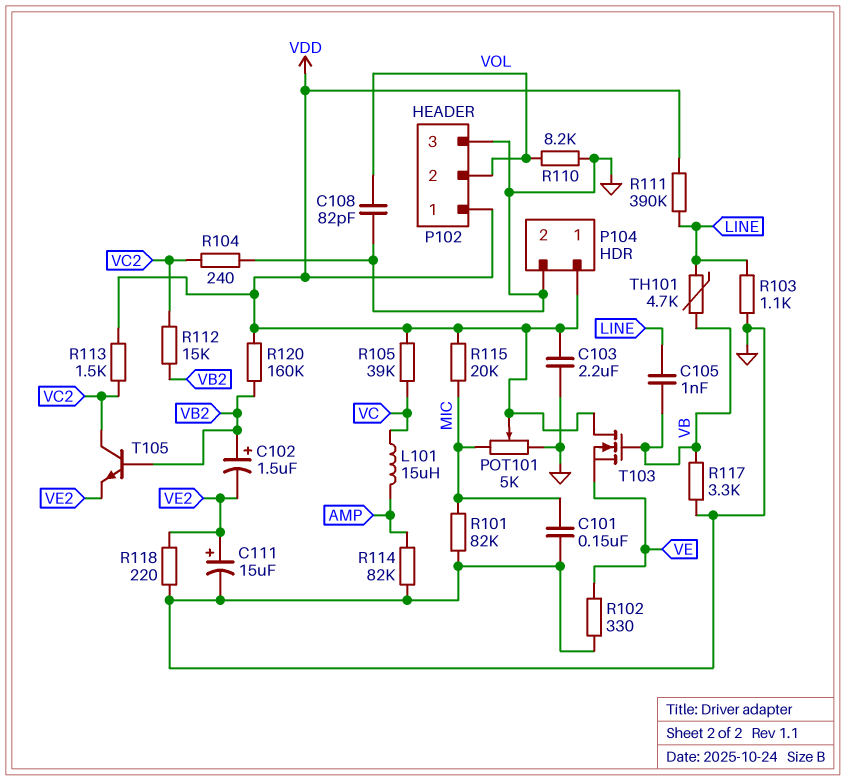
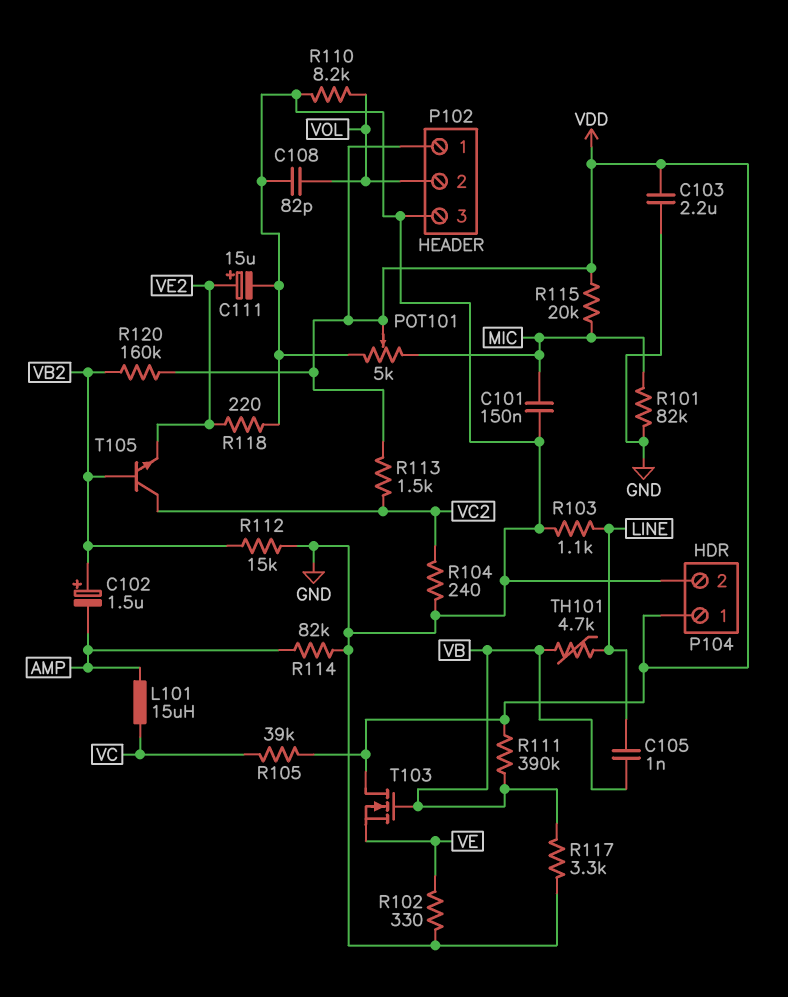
C102: 1.5uF (plus VB2, minus VE2) -> 1.5uF (plus VB2, minus AMP)
R111: 390k (LINE, VDD) -> 390k (VB, VDD)
R112: 15k (VB2, VC2) -> 15k (GND, VB2)

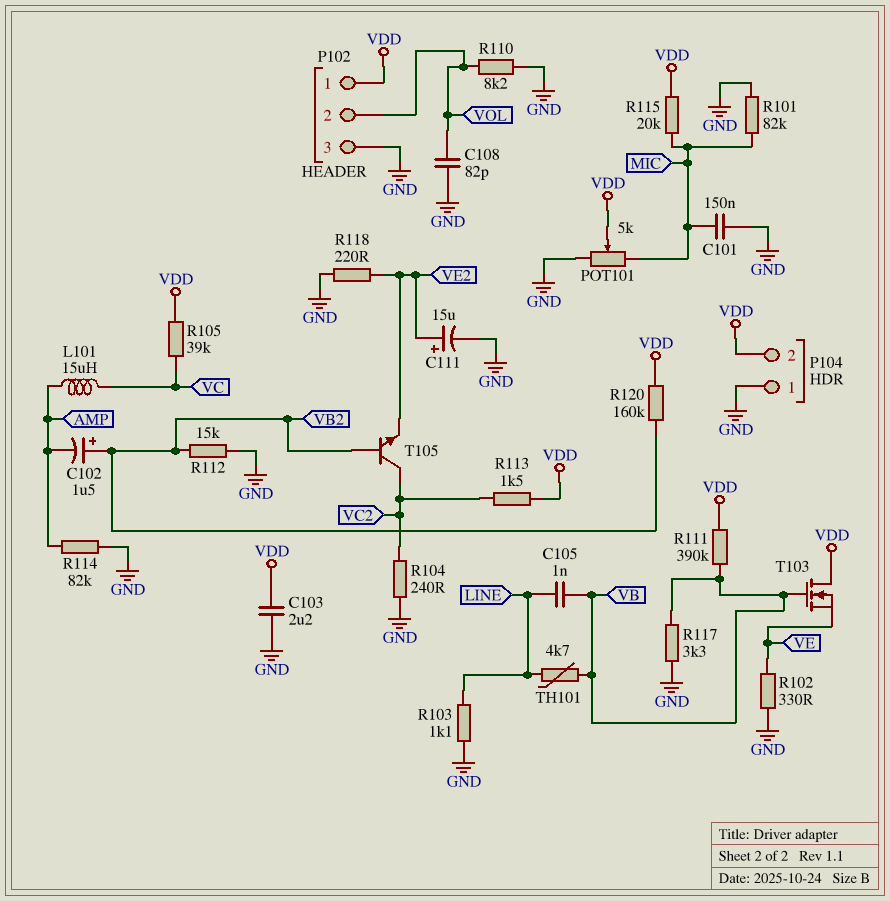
P104 pin 1: VDD -> GND
P104 pin 2: GND -> VDD

